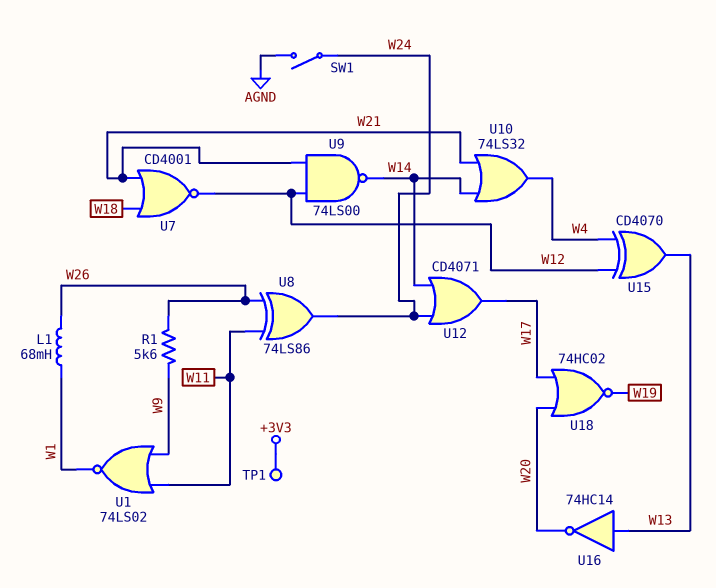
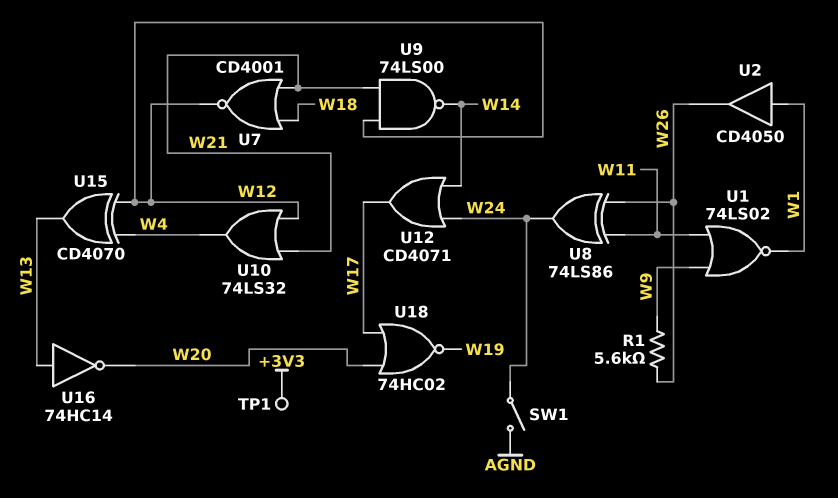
L1: 68mH (W1, W26) -> none
U2: none -> buffer CD4050 (in W1, out W26)
U10: OR 74LS32 (in W14, in W21, out W4) -> OR 74LS32 (in W12, in W21, out W4)

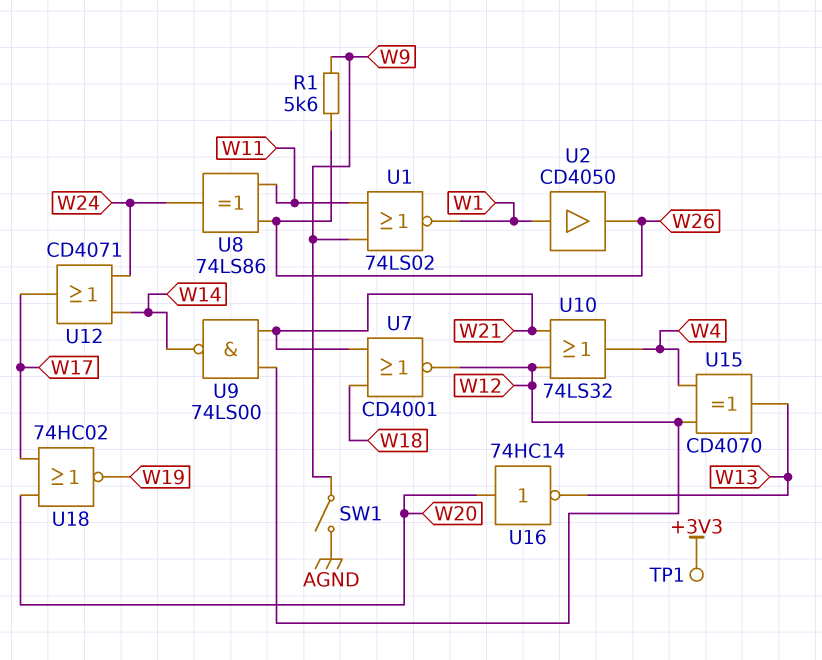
SW1: switch (AGND, W24) -> switch (AGND, W9)
U16: NOT 74HC14 (in W13, out W20) -> NOT 74HC14 (in W20, out W13)

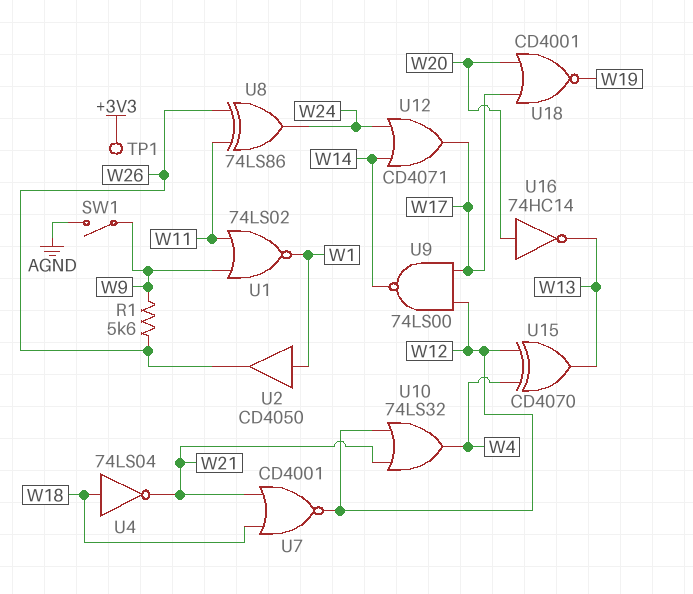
U4: none -> NOT 74LS04 (in W18, out W21)
U9: NAND 74LS00 (in W12, in W21, out W14) -> NAND 74LS00 (in W12, in W17, out W14)
U18: NOR 74HC02 (in W17, in W20, out W19) -> NOR CD4001 (in W17, in W20, out W19)

